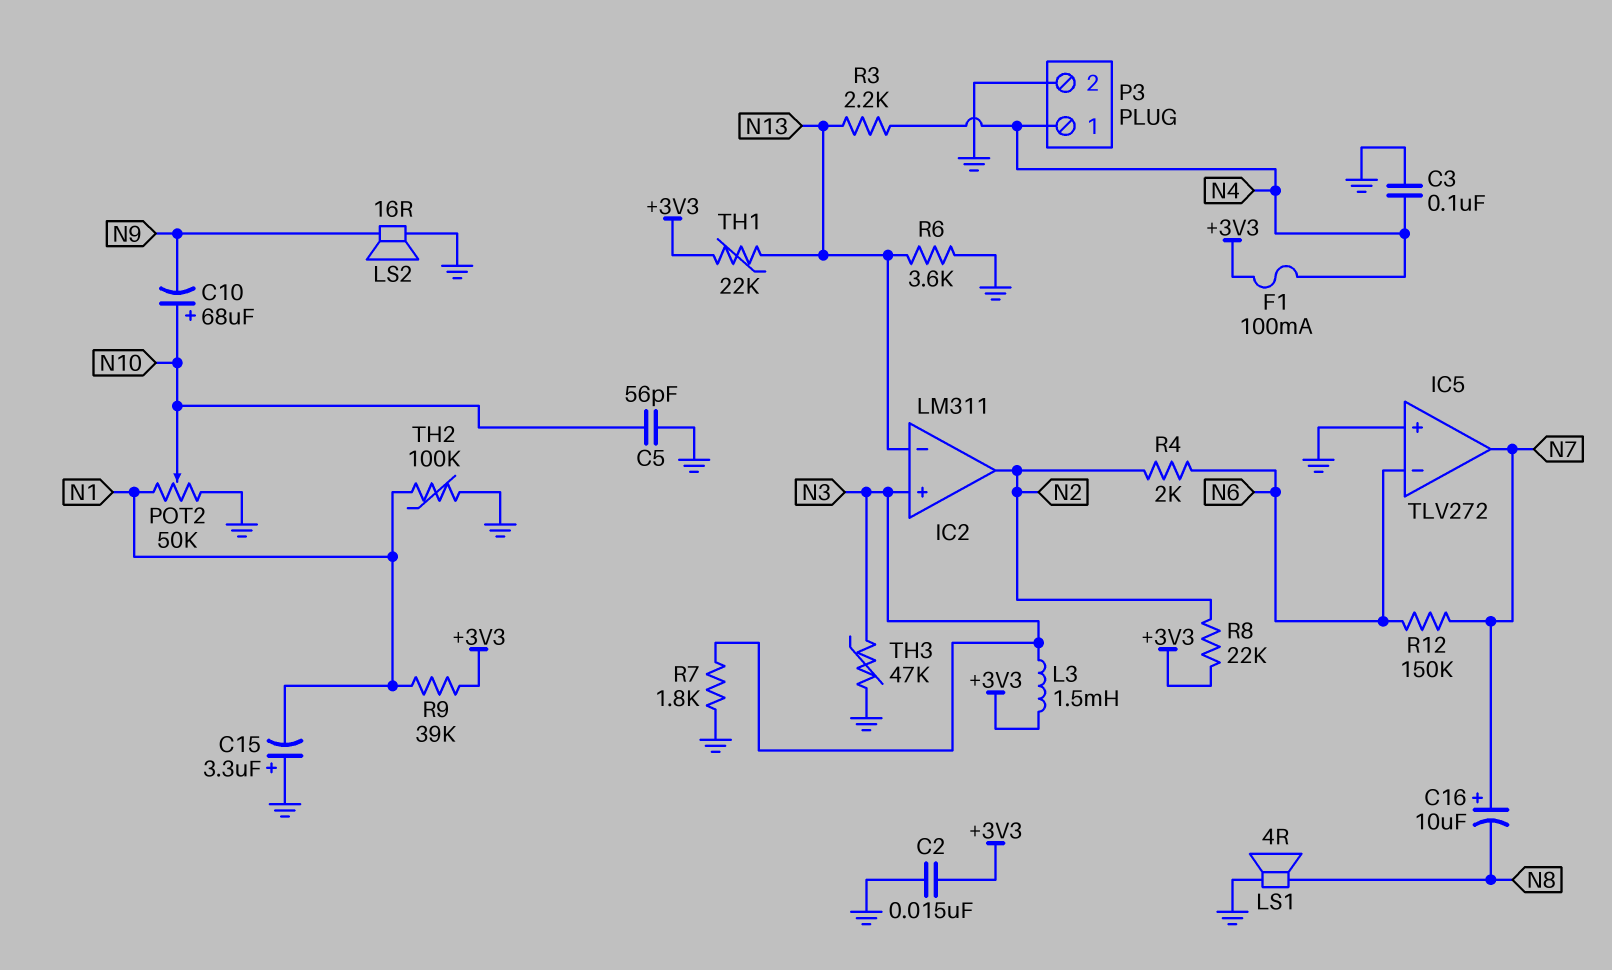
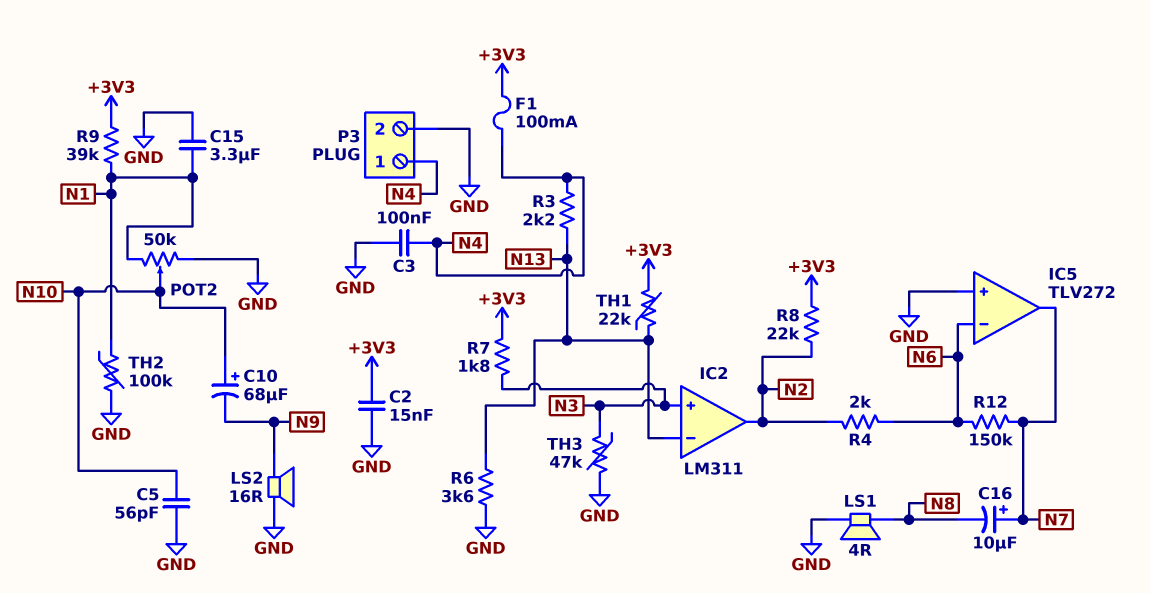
C15: 3.3uF (plus GND, minus N1) -> 3.3uF (GND, N1)
L3: 1.5mH (+3V3, N3) -> none
R7: 1.8k (GND, N3) -> 1.8k (+3V3, N3)

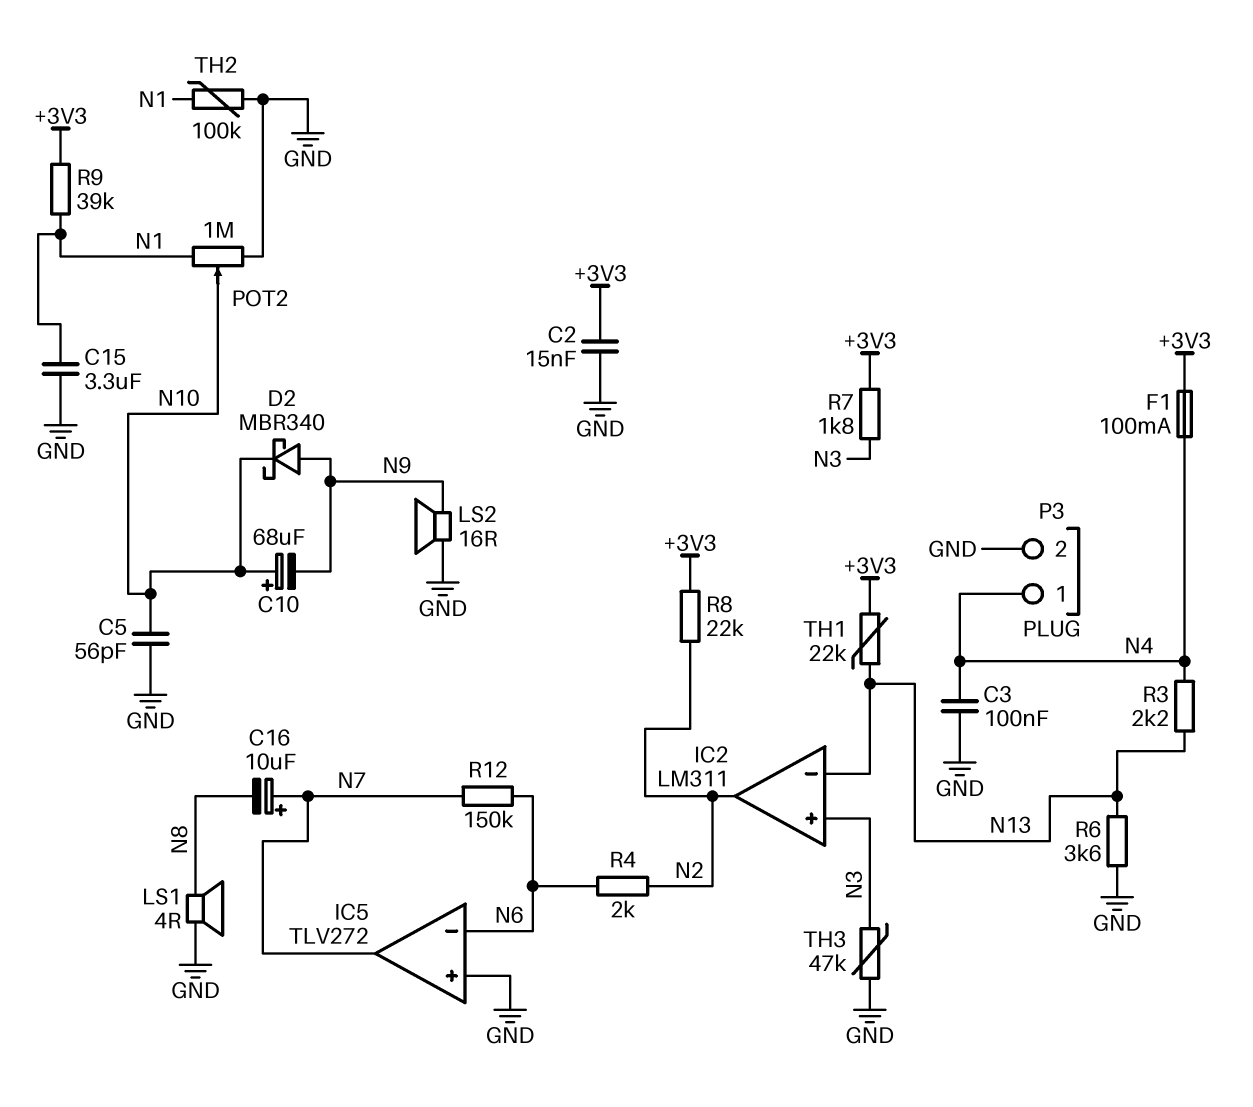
D2: none -> schottky MBR340 (A N9, K N10)
POT2: 50k (GND, N1, wiper N10) -> 1M (GND, N1, wiper N10)

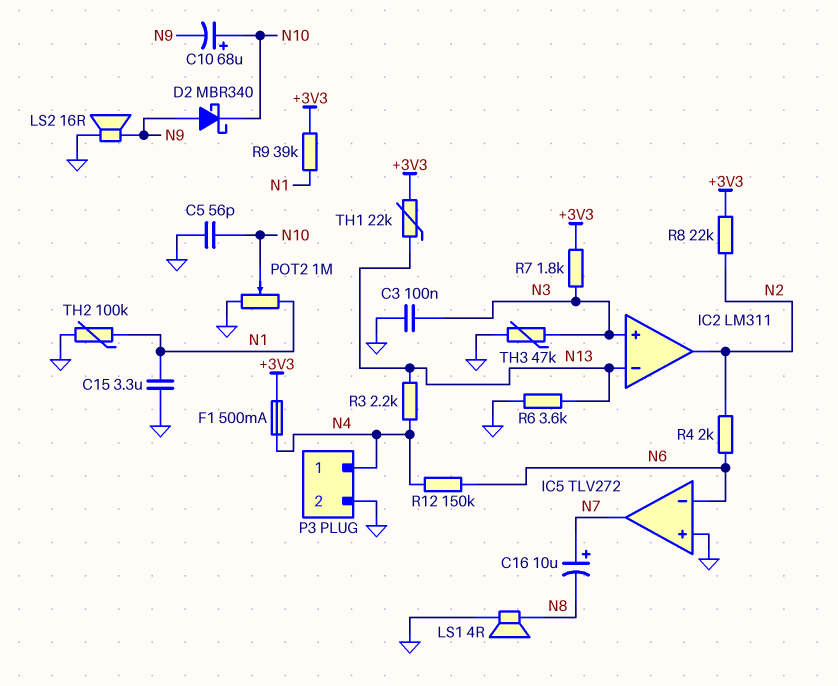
C2: 15nF (+3V3, GND) -> none
C3: 100nF (GND, N4) -> 100nF (GND, N3)
F1: 100mA (+3V3, N4) -> 500mA (+3V3, N4)
R12: 150k (N6, N7) -> 150k (N4, N6)

